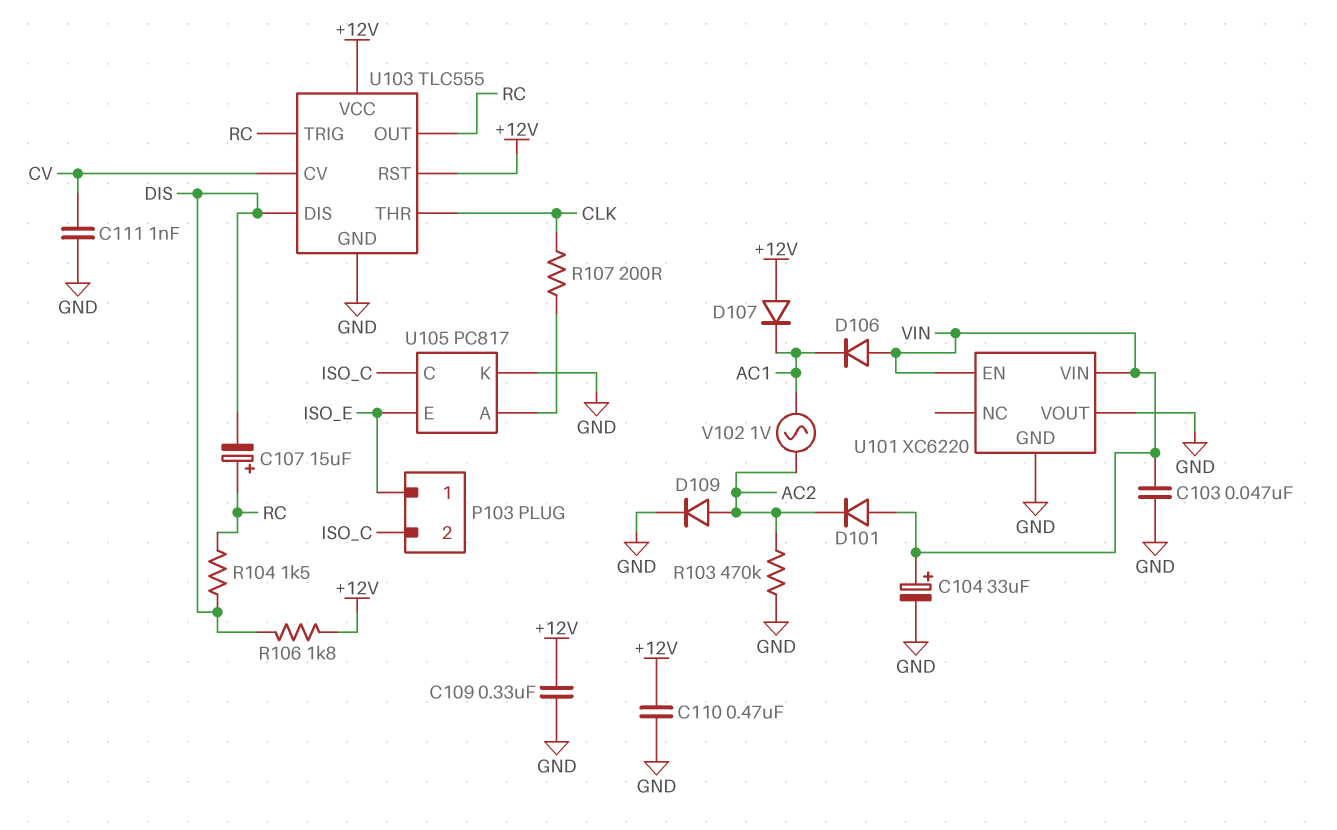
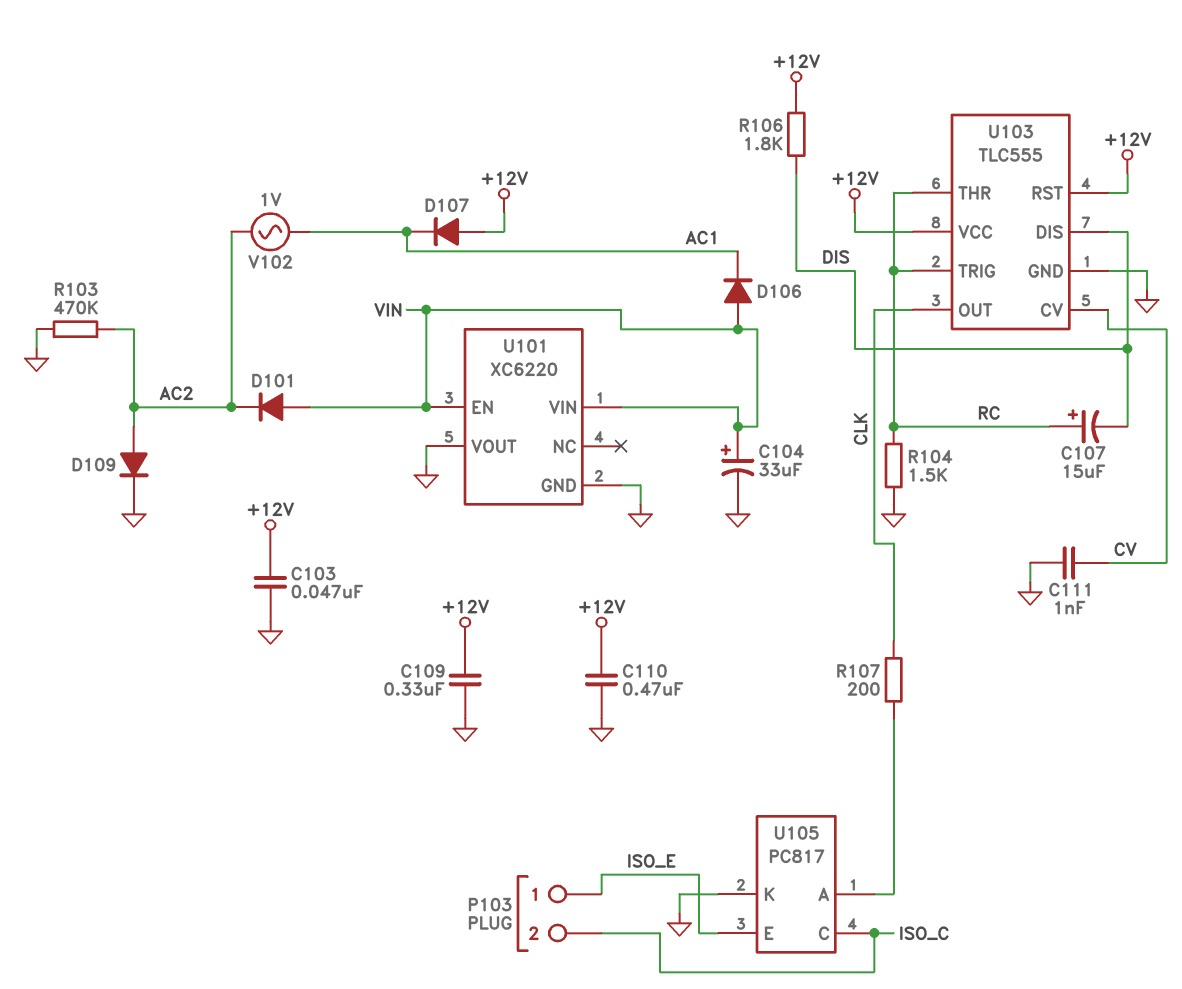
C103: 47nF (GND, VIN) -> 47nF (+12V, GND)
R104: 1.5k (DIS, RC) -> 1.5k (GND, RC)
U103 pin OUT: RC -> CLK
U103 pin THR: CLK -> RC

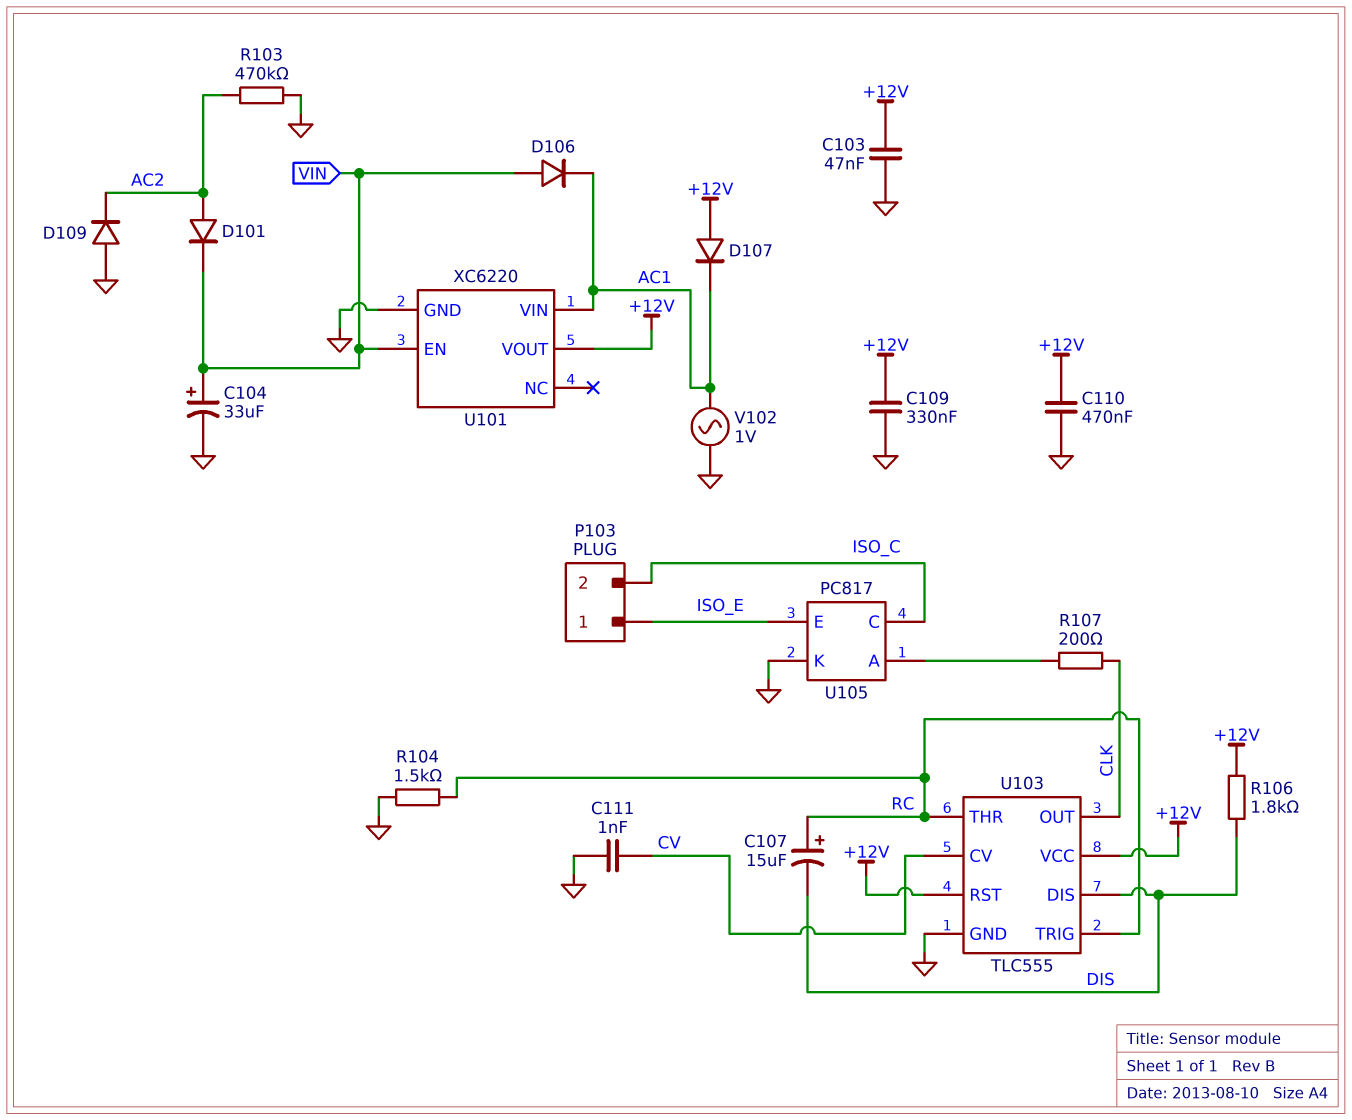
D101: diode (A VIN, K AC2) -> diode (A AC2, K VIN)
D109: diode (A AC2, K GND) -> diode (A GND, K AC2)
U101 pin VIN: VIN -> AC1
U101 pin VOUT: GND -> +12V
V102: AC 1V (AC1, AC2) -> AC 1V (AC1, GND)

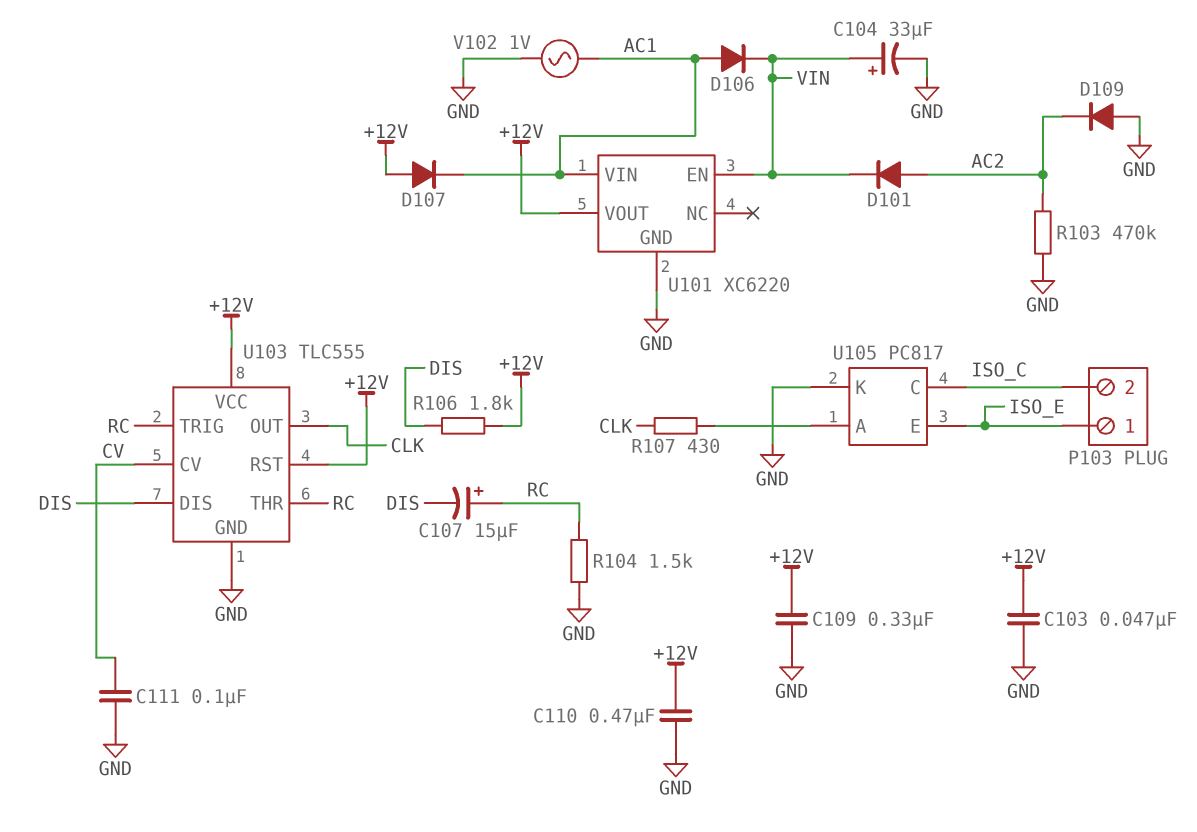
C111: 1nF (CV, GND) -> 100nF (CV, GND)
D106: diode (A VIN, K AC1) -> diode (A AC1, K VIN)
R107: 200 (CLK, U105/A) -> 430 (CLK, U105/A)

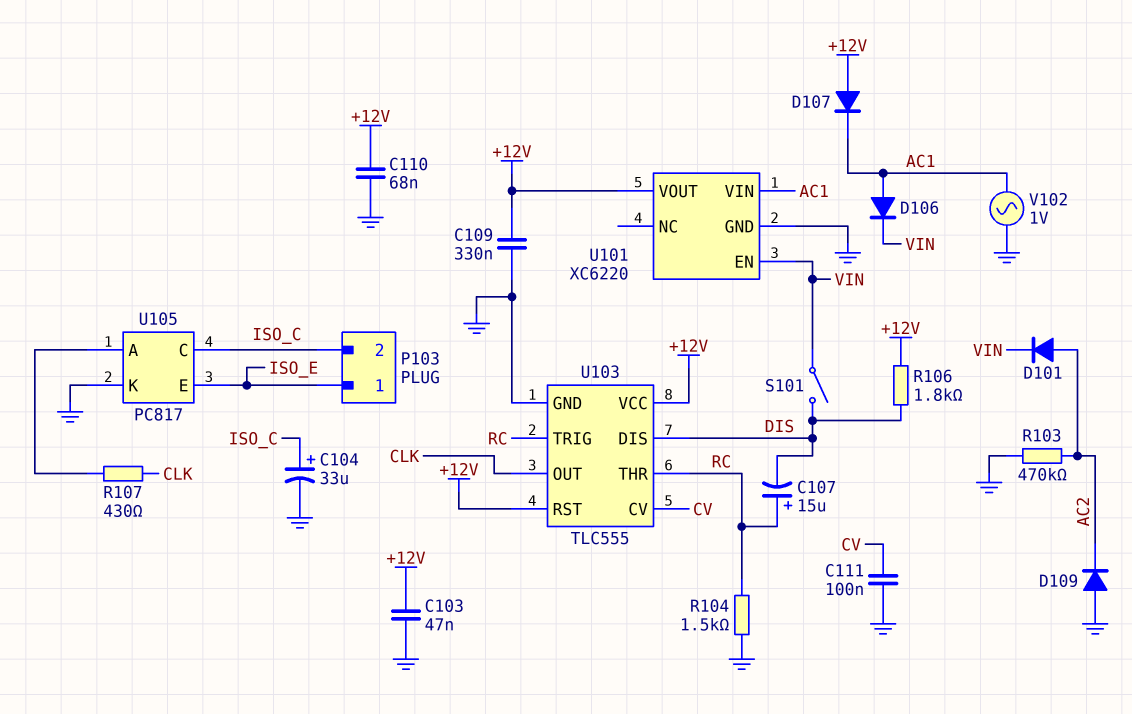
C104: 33uF (plus VIN, minus GND) -> 33uF (plus ISO_C, minus GND)
C110: 470nF (+12V, GND) -> 68nF (+12V, GND)
S101: none -> switch (DIS, VIN)

